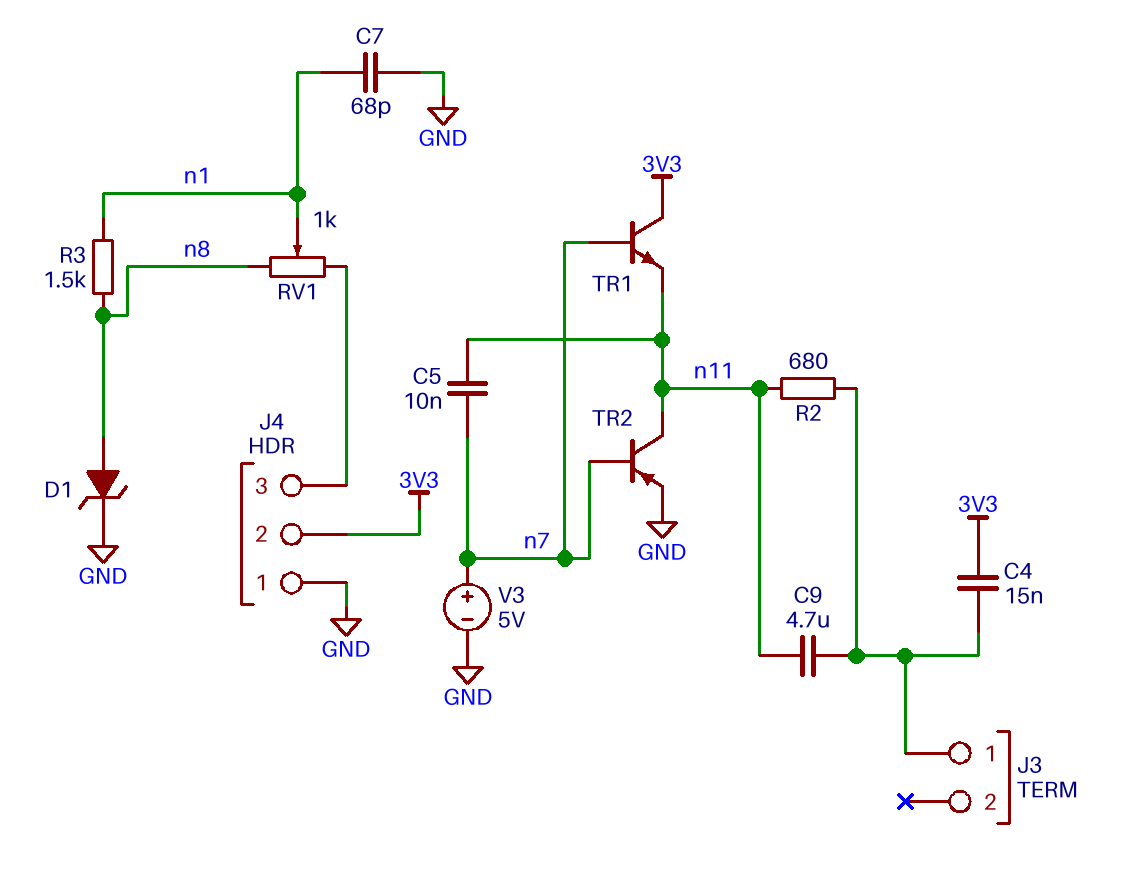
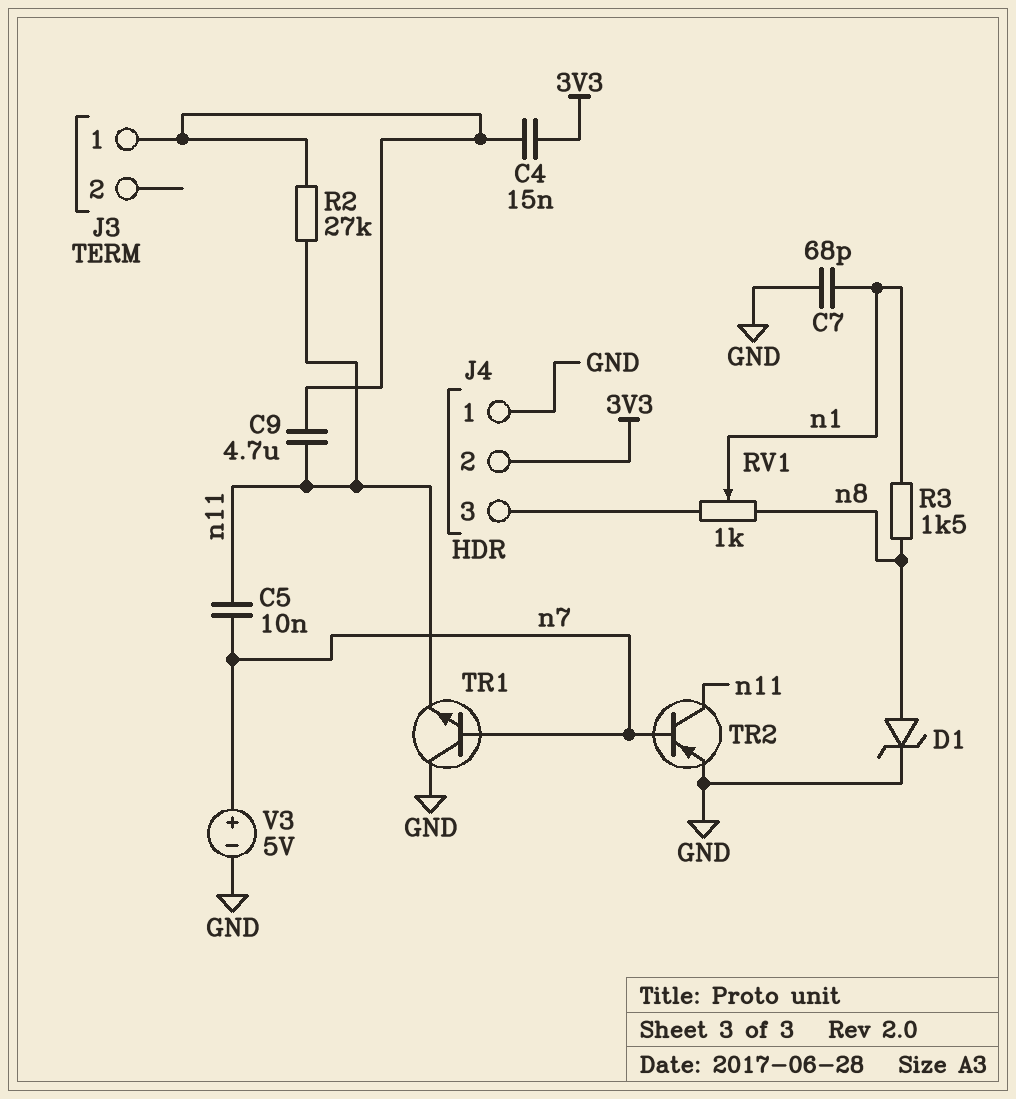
R2: 680 (J3/1, n11) -> 27k (J3/1, n11)
TR1: NPN (B n7, C 3V3, E n11) -> NPN (B n7, C GND, E n11)

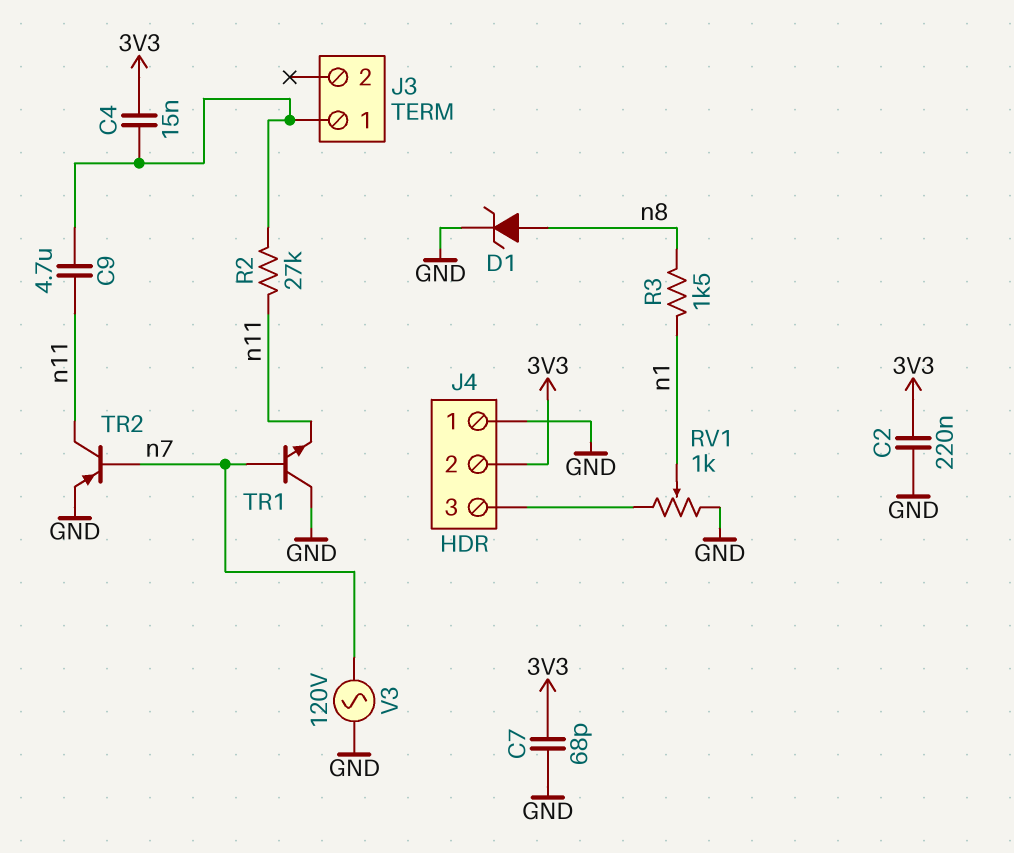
C2: none -> 220nF (3V3, GND)
C5: 10nF (n7, n11) -> none
C7: 68pF (GND, n1) -> 68pF (3V3, GND)
RV1: 1k (J4/3, n8, wiper n1) -> 1k (GND, J4/3, wiper n1)
V3: 5V (plus n7, minus GND) -> AC 120V (GND, n7)

